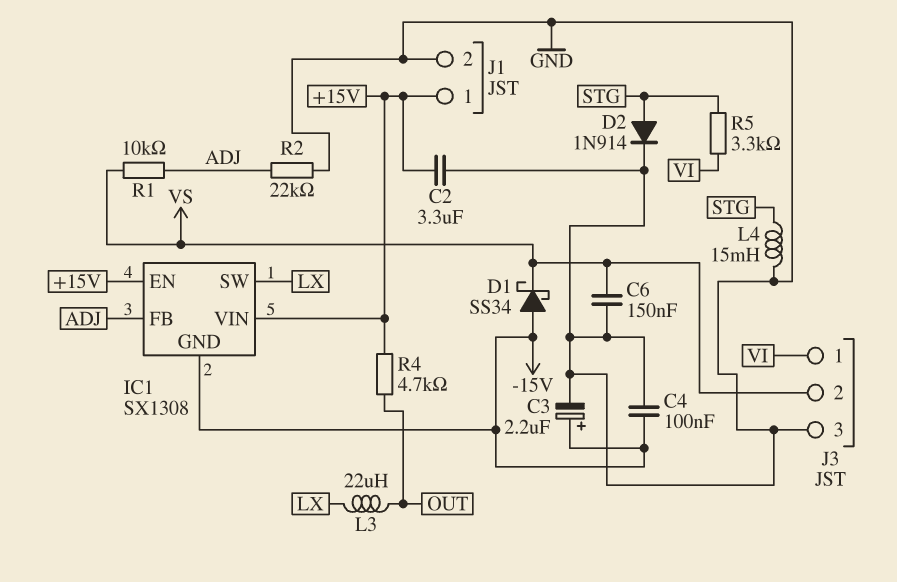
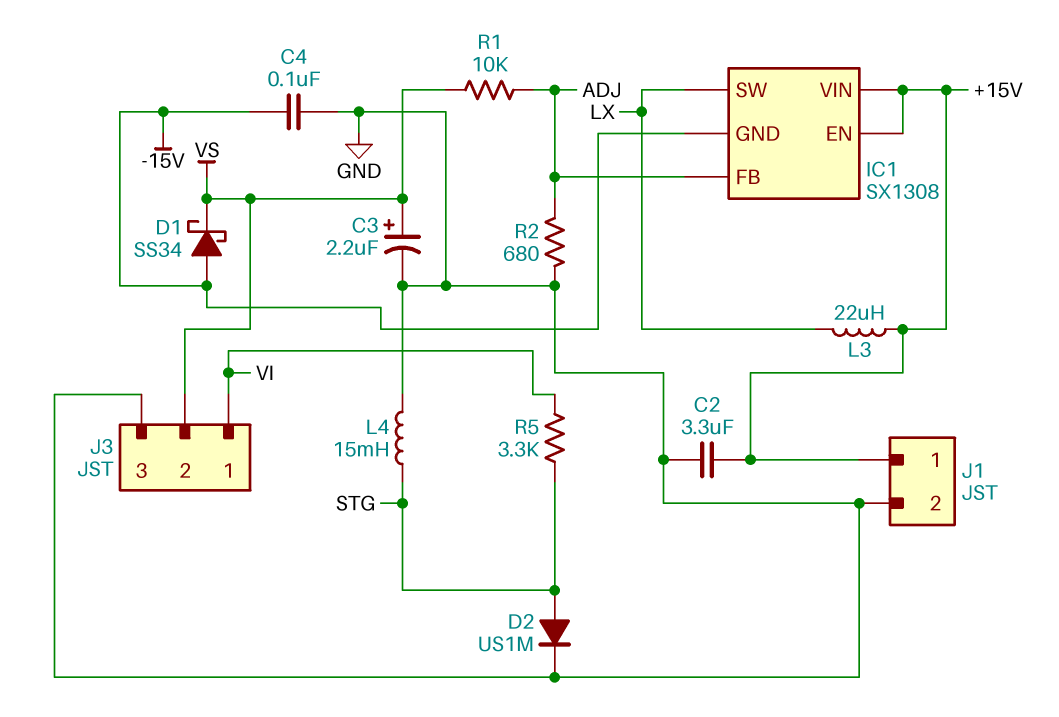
C3: 2.2uF (plus -15V, minus GND) -> 2.2uF (plus VS, minus GND)
C6: 150nF (GND, VS) -> none
D2: diode 1N914 (A STG, K GND) -> diode US1M (A STG, K GND)
L3: 22uH (LX, OUT) -> 22uH (+15V, LX)
R2: 22k (ADJ, GND) -> 680 (ADJ, GND)
R4: 4.7k (+15V, OUT) -> none

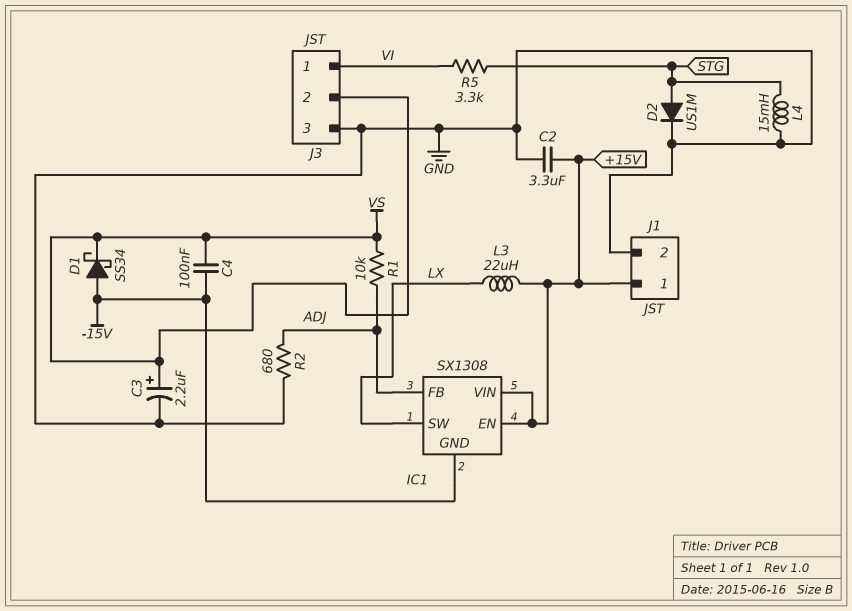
C4: 100nF (-15V, GND) -> 100nF (-15V, VS)

